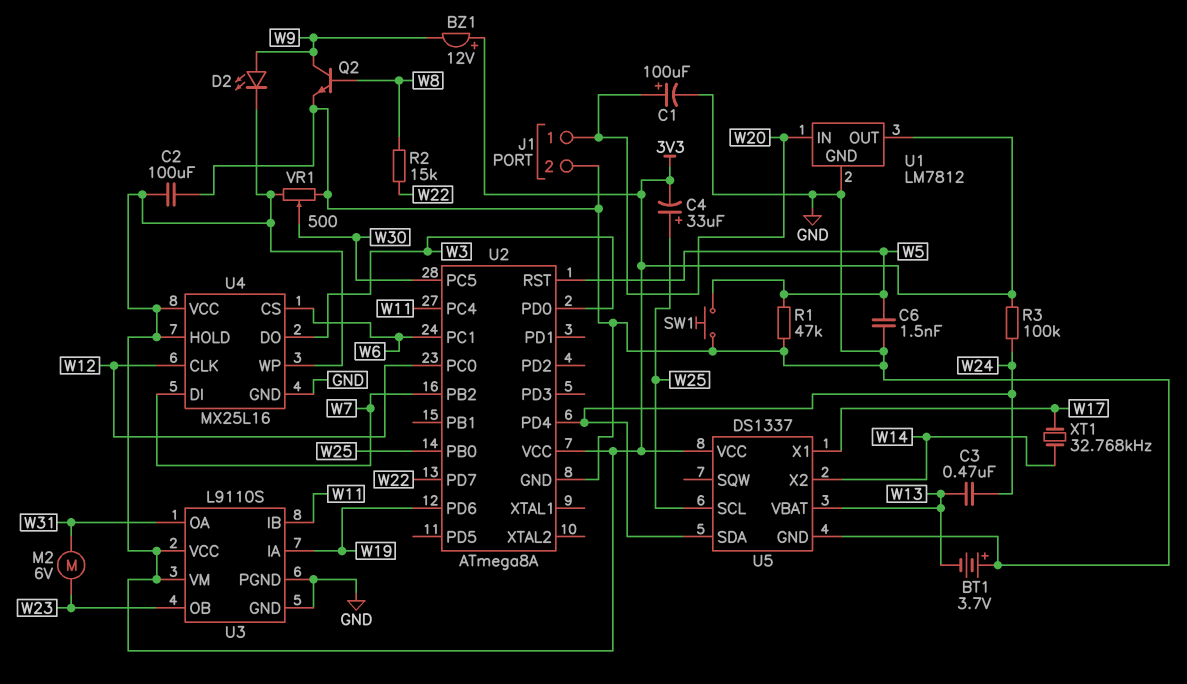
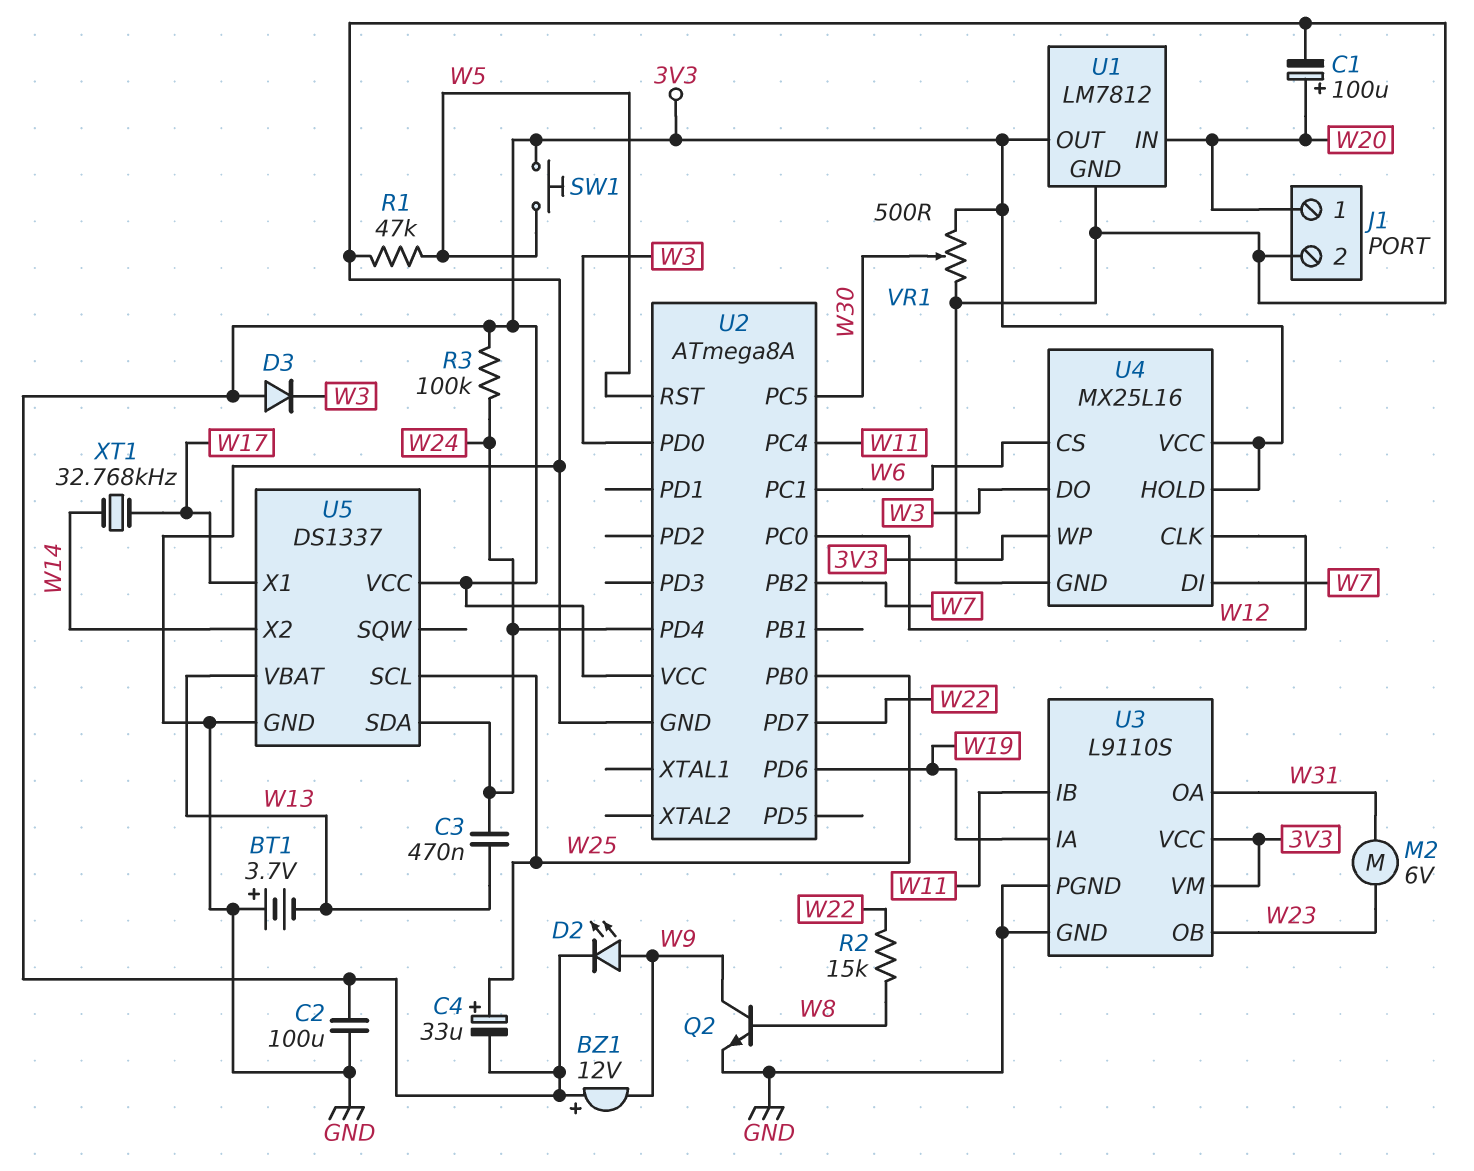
C6: 1.5nF (GND, W5) -> none
D3: none -> diode (A 3V3, K W3)
SW1: button (GND, W5) -> button (3V3, W5)

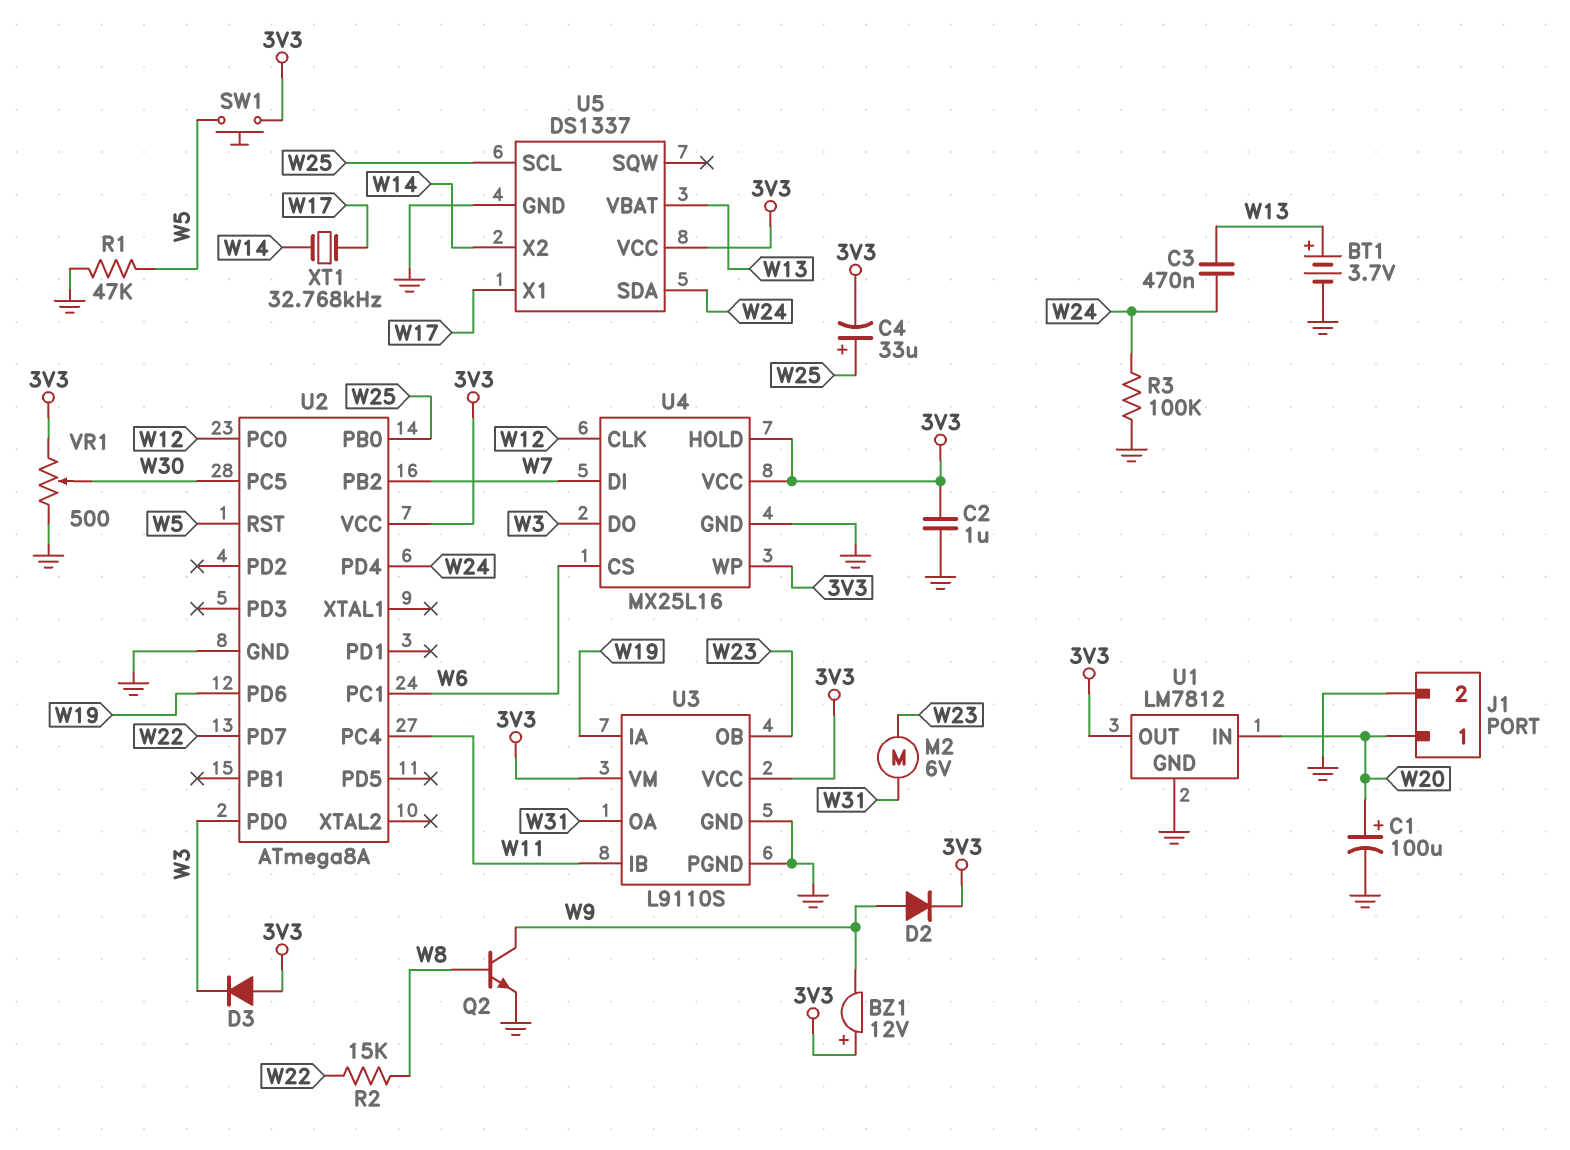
BT1: 3.7V (plus GND, minus W13) -> 3.7V (plus W13, minus GND)
C2: 100uF (3V3, GND) -> 1uF (3V3, GND)
D2: LED (A W9, K 3V3) -> diode (A W9, K 3V3)
R3: 100k (3V3, W24) -> 100k (GND, W24)

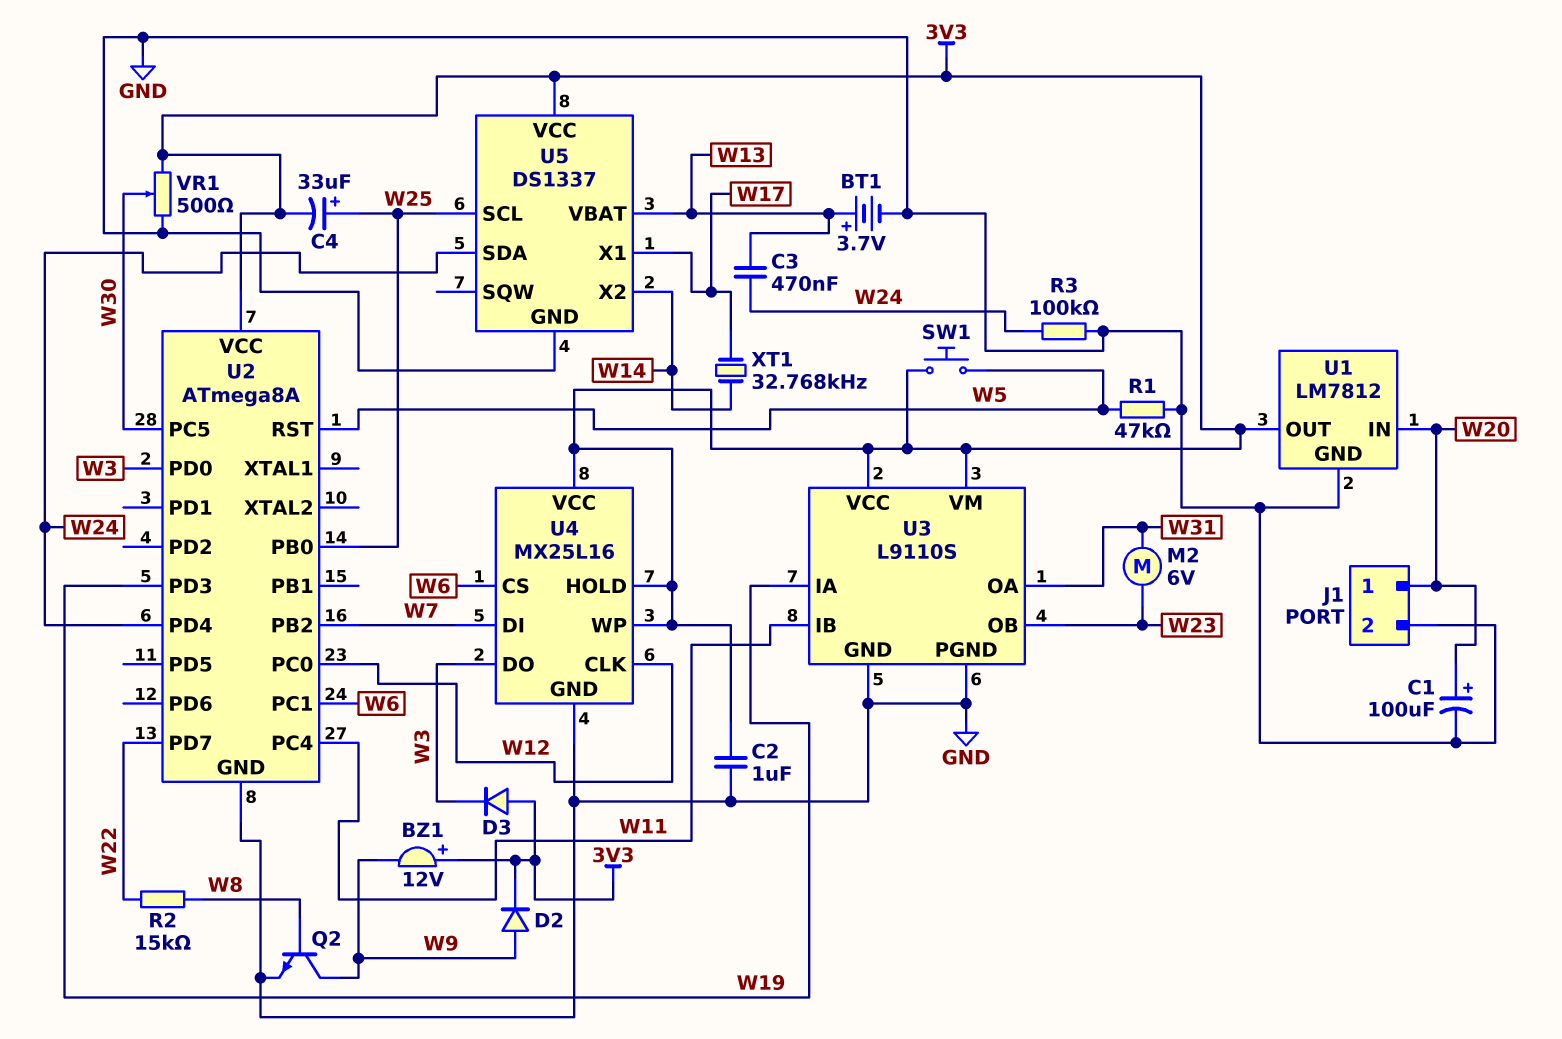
U2 pin PD3: none -> W19
U2 pin PD6: W19 -> none

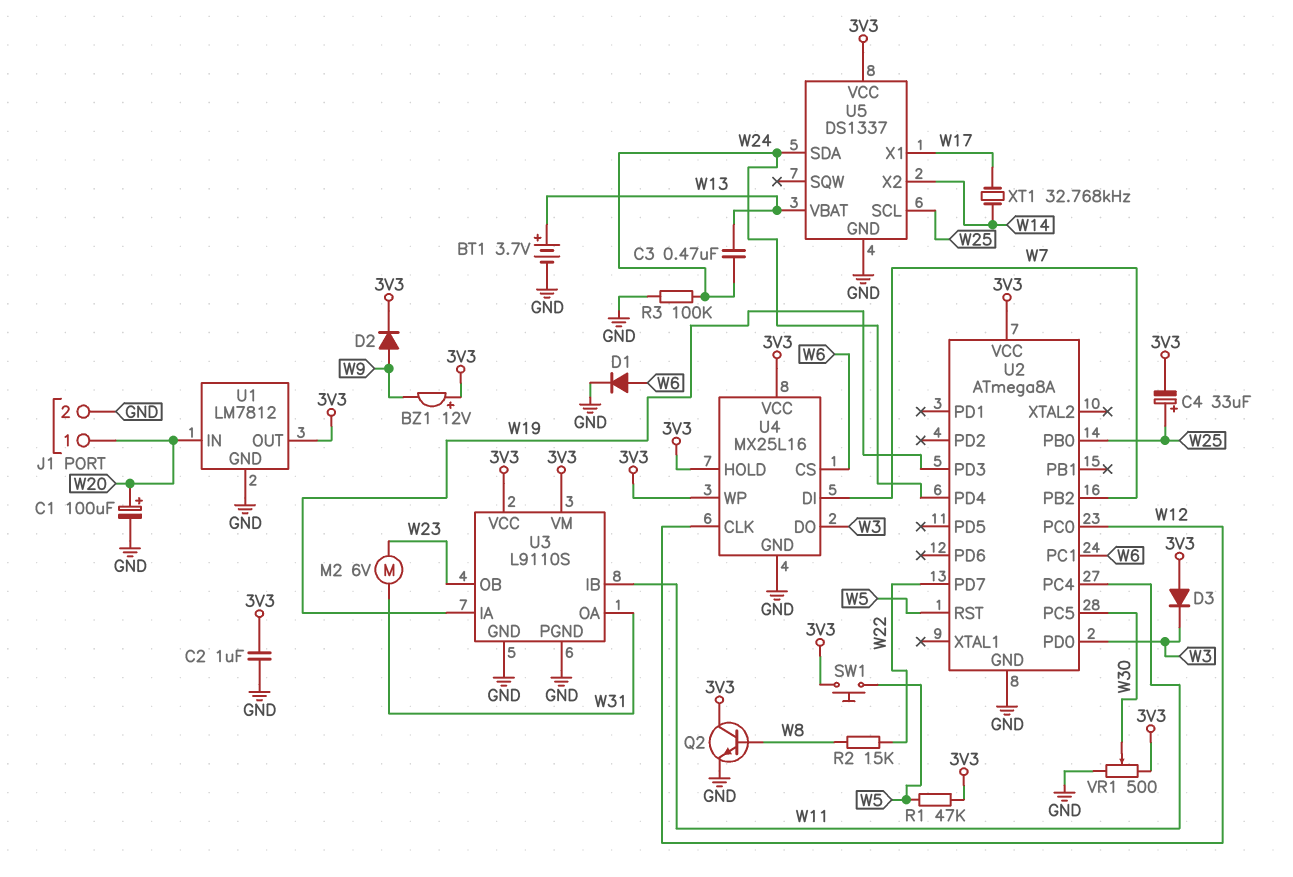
D1: none -> diode (A W6, K GND)
Q2: NPN (B W8, C W9, E GND) -> NPN (B W8, C 3V3, E GND)
R1: 47k (GND, W5) -> 47k (3V3, W5)

